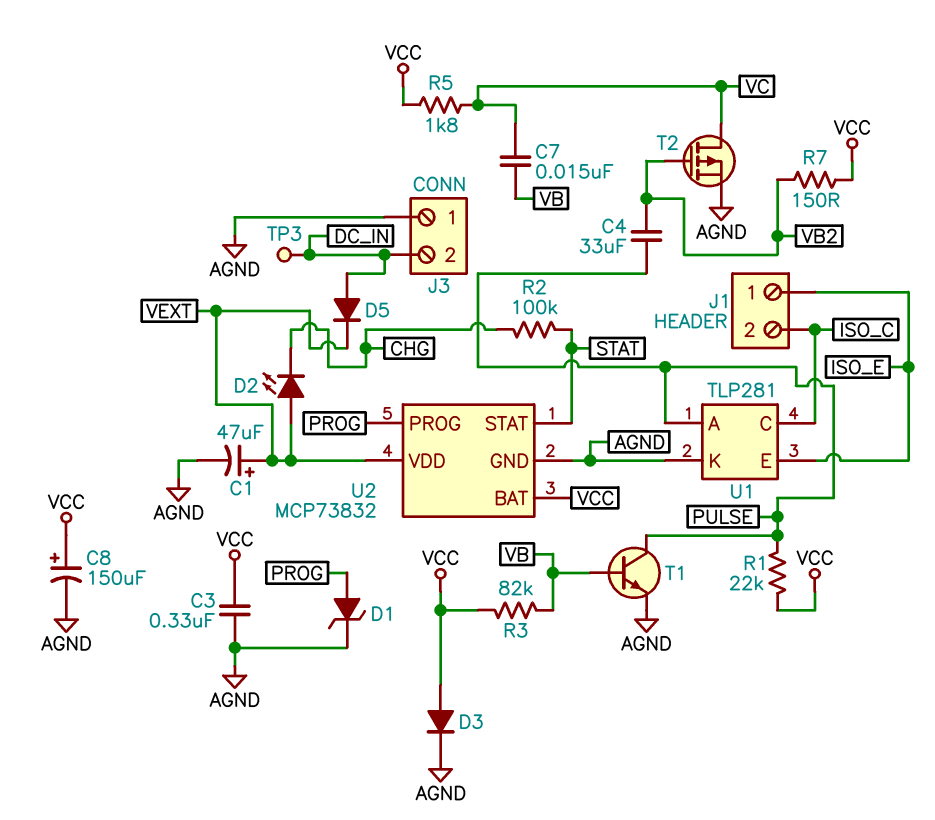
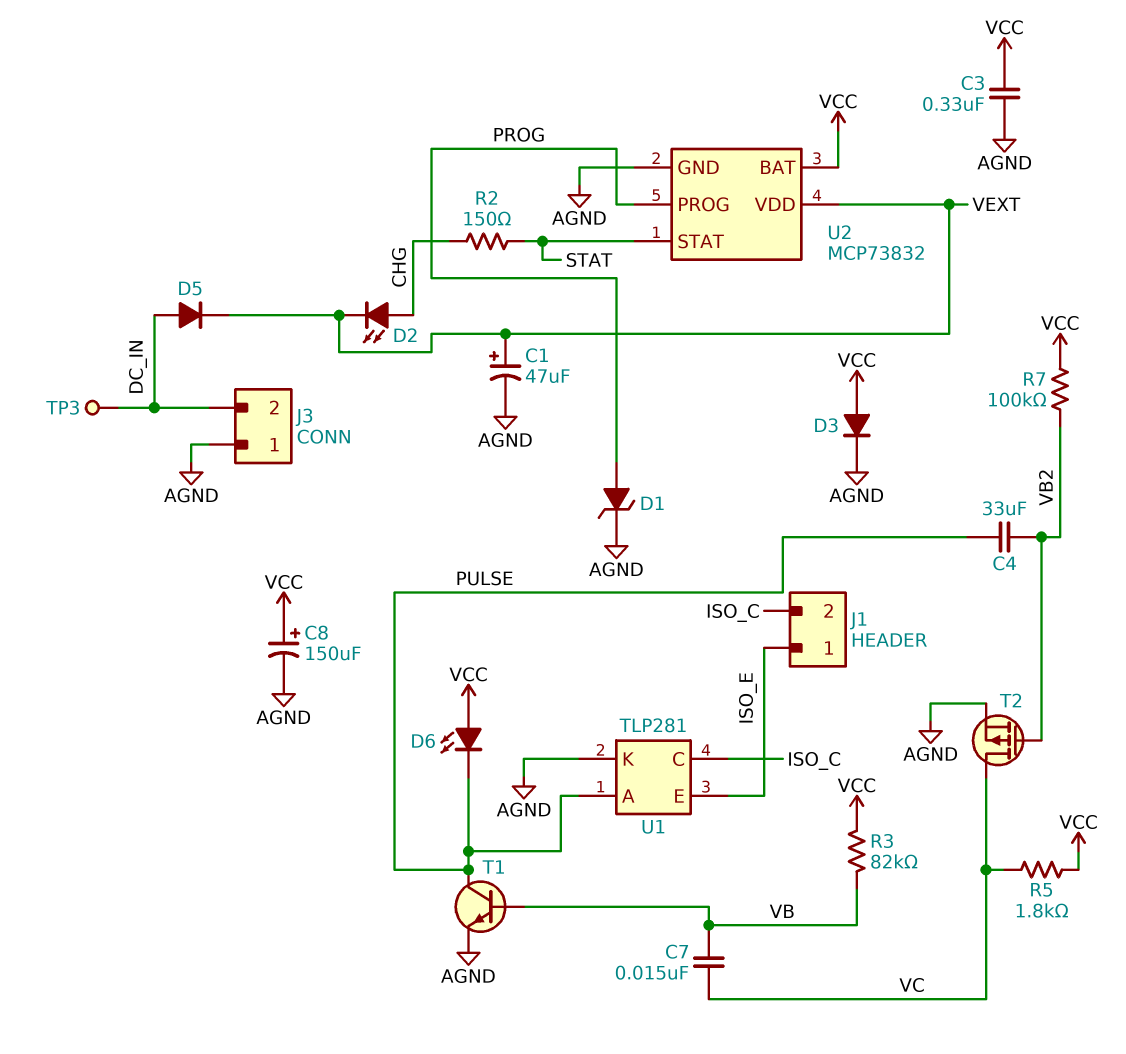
D2: LED (A VEXT, K CHG) -> LED (A CHG, K VEXT)
D6: none -> LED (A VCC, K PULSE)
R1: 22k (PULSE, VCC) -> none
R2: 100k (CHG, STAT) -> 150 (CHG, STAT)
R7: 150 (VB2, VCC) -> 100k (VB2, VCC)

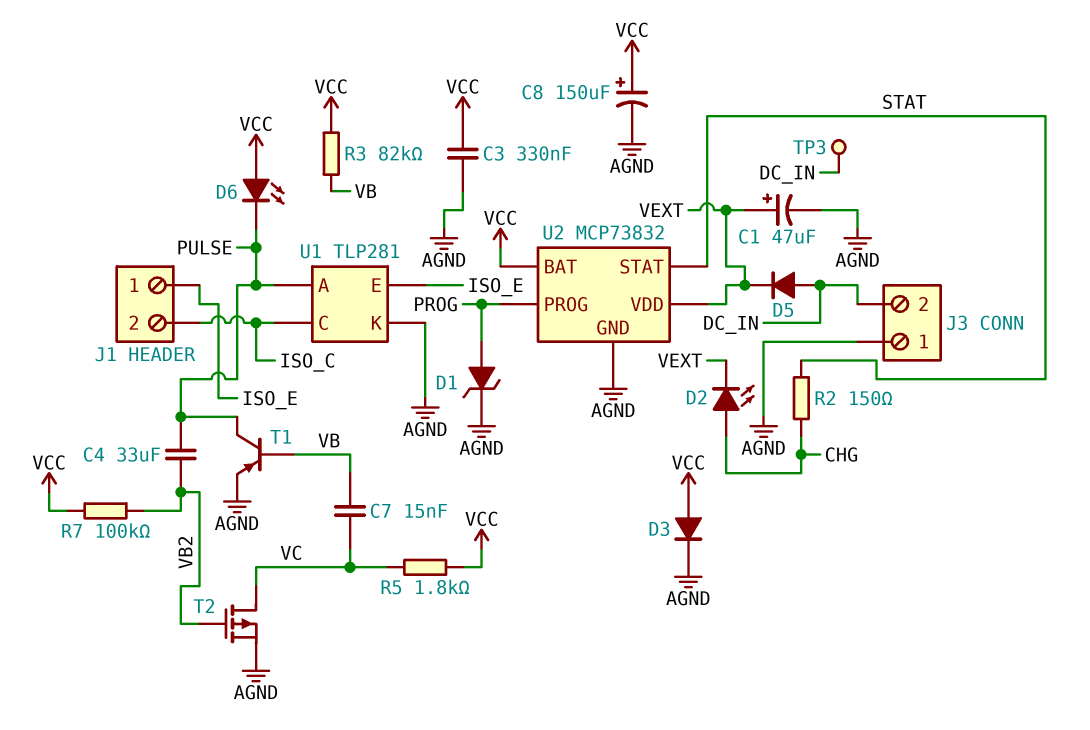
T1: NPN (B VB, C PULSE, E AGND) -> PNP (B VB, C PULSE, E AGND)

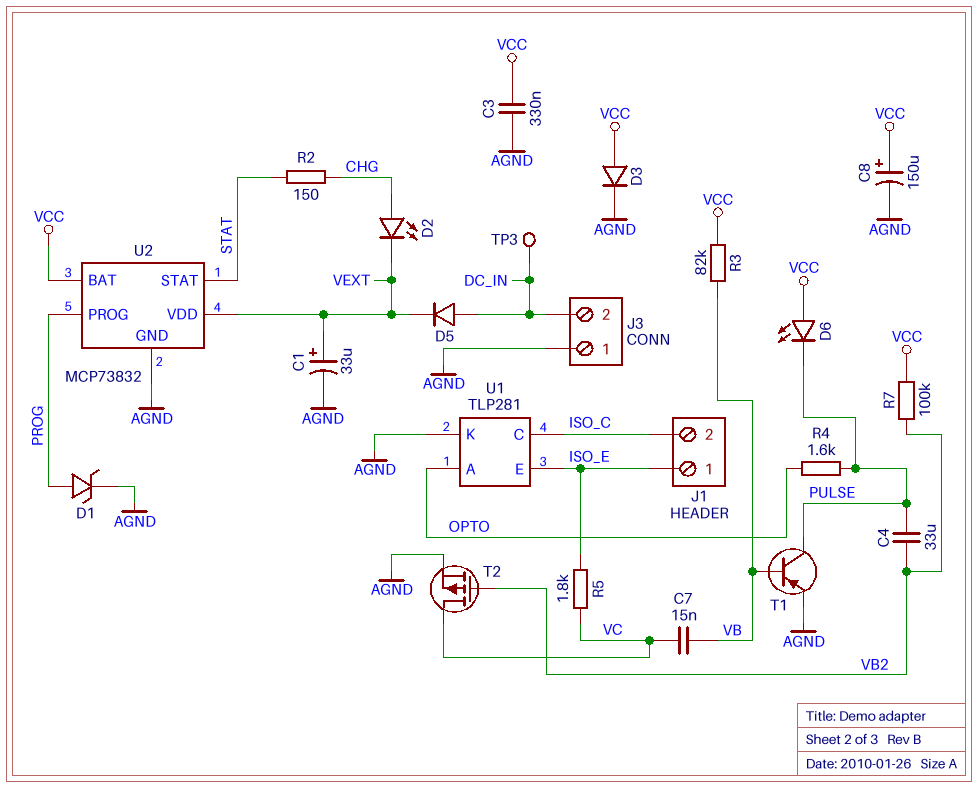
C1: 47uF (plus VEXT, minus AGND) -> 33uF (plus VEXT, minus AGND)
R4: none -> 1.6k (OPTO, PULSE)
R5: 1.8k (VC, VCC) -> 1.8k (ISO_E, VC)
U1 pin A: PULSE -> OPTO

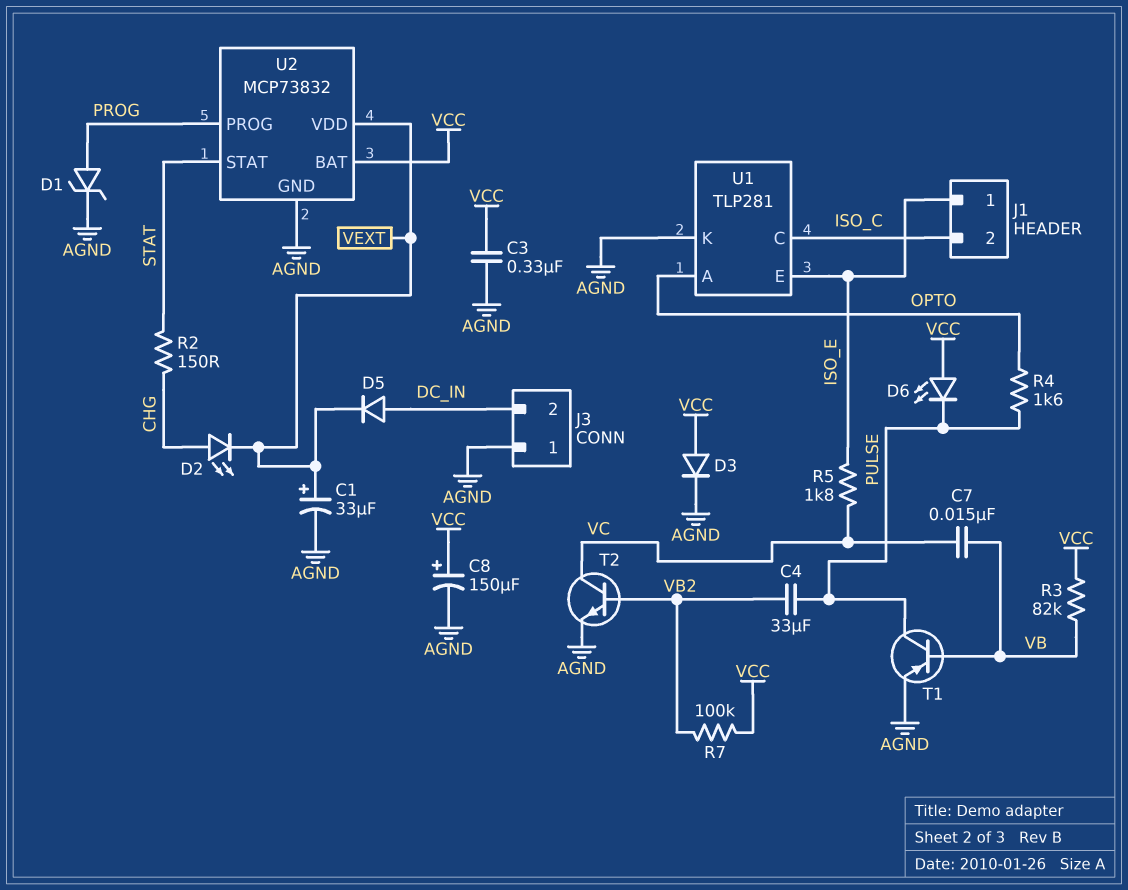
T2: PMOS (G VB2, D VC, S AGND) -> NPN (B VB2, C VC, E AGND)
TP3: test point (DC_IN) -> none

